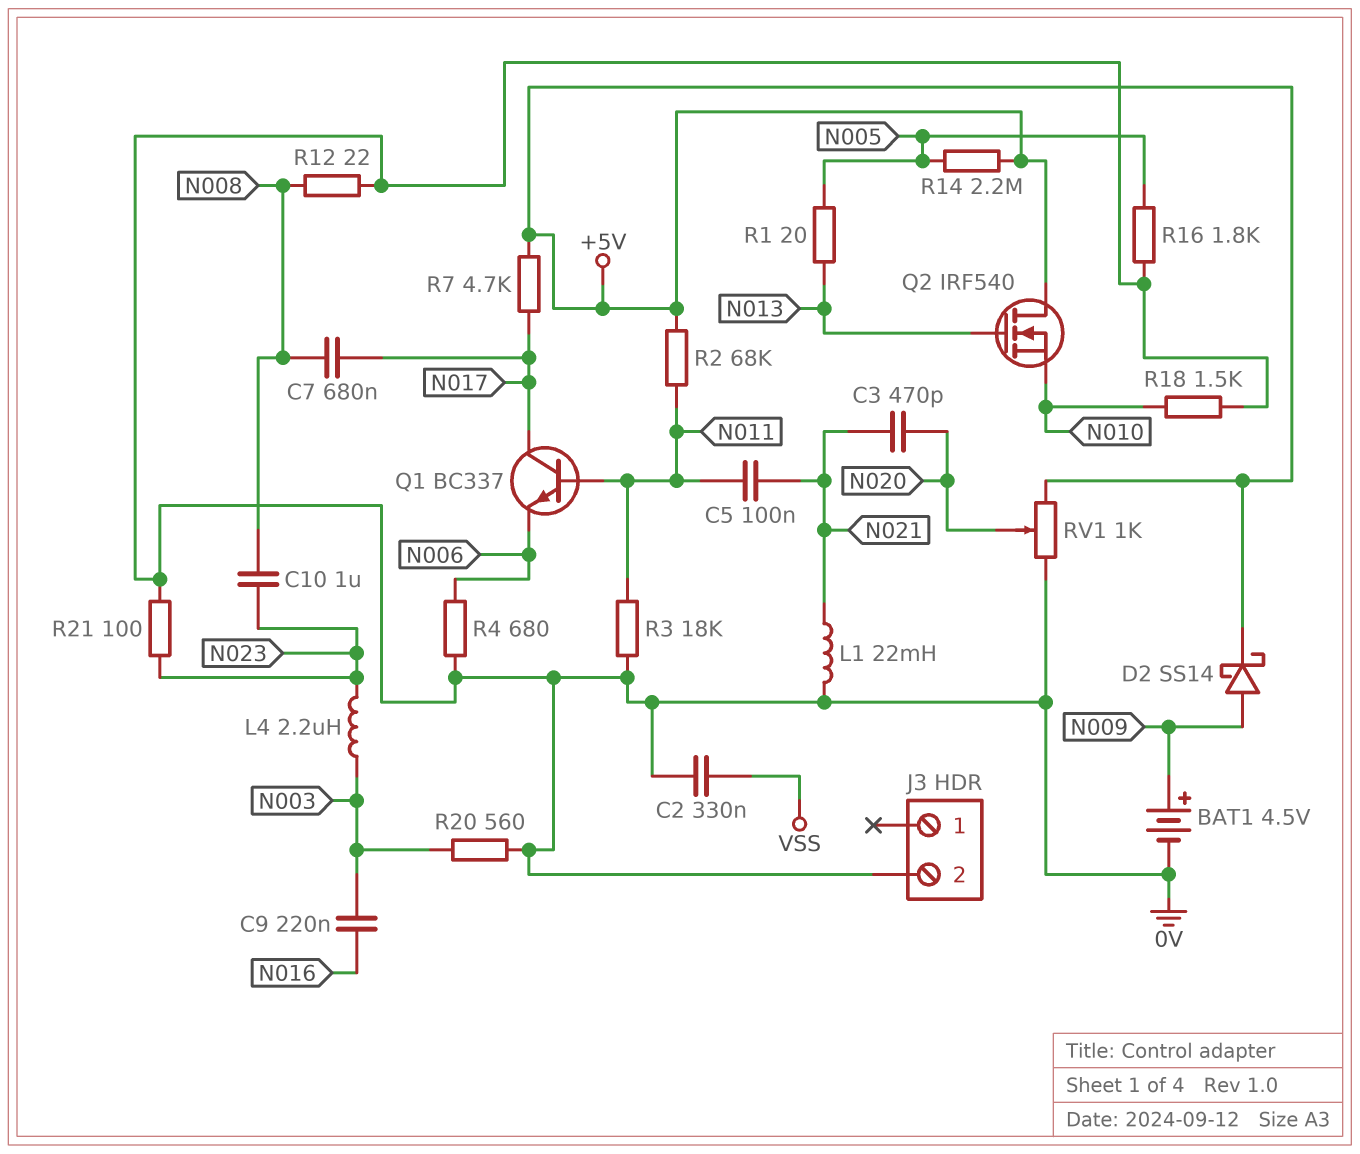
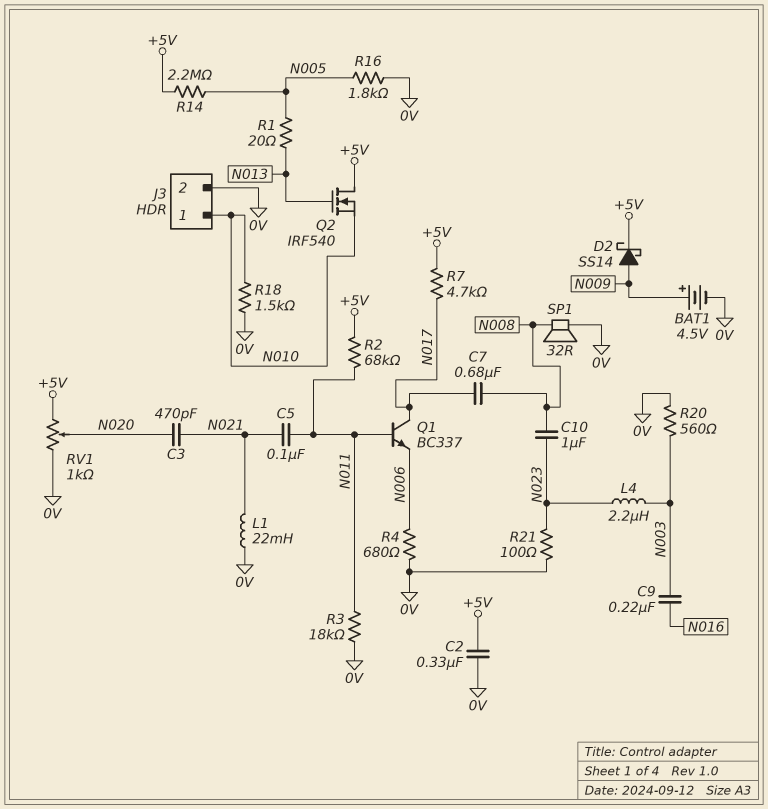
C2: 330nF (0V, VSS) -> 330nF (+5V, 0V)
J3 pin 1: none -> N010
R12: 22 (0V, N008) -> none
SP1: none -> speaker 32R (0V, N008)

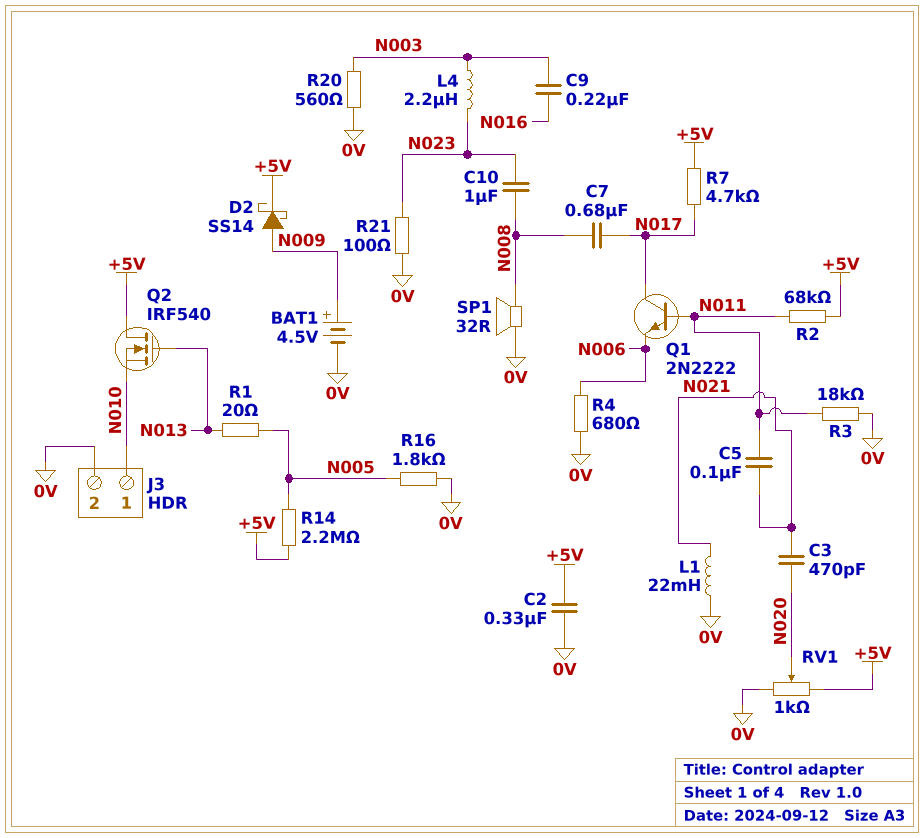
Q1: NPN BC337 (B N011, C N017, E N006) -> NPN 2N2222 (B N011, C N017, E N006)
R18: 1.5k (0V, N010) -> none

